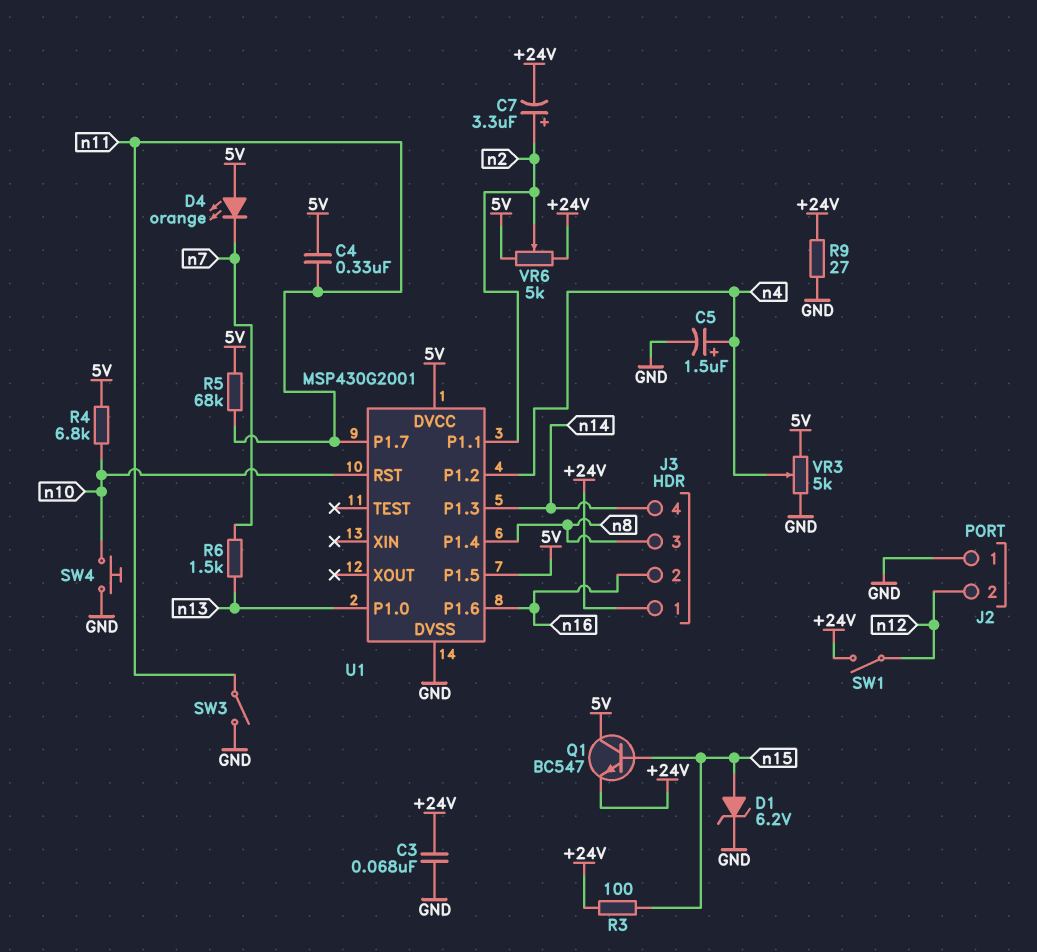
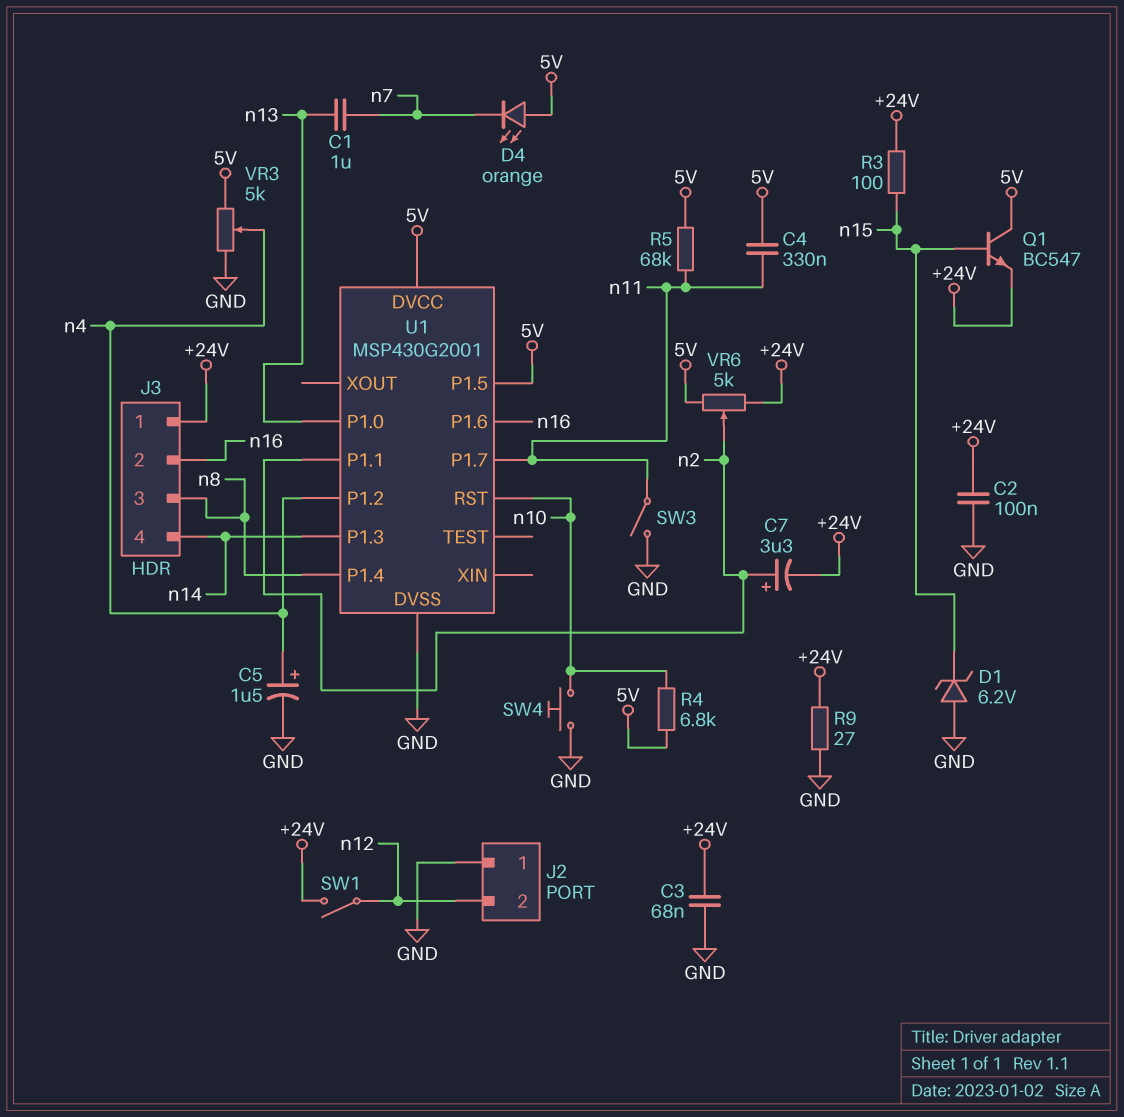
C1: none -> 1uF (n7, n13)
C2: none -> 100nF (+24V, GND)
D1: zener 6.2V (A n15, K GND) -> zener 6.2V (A GND, K n15)
R6: 1.5k (n7, n13) -> none

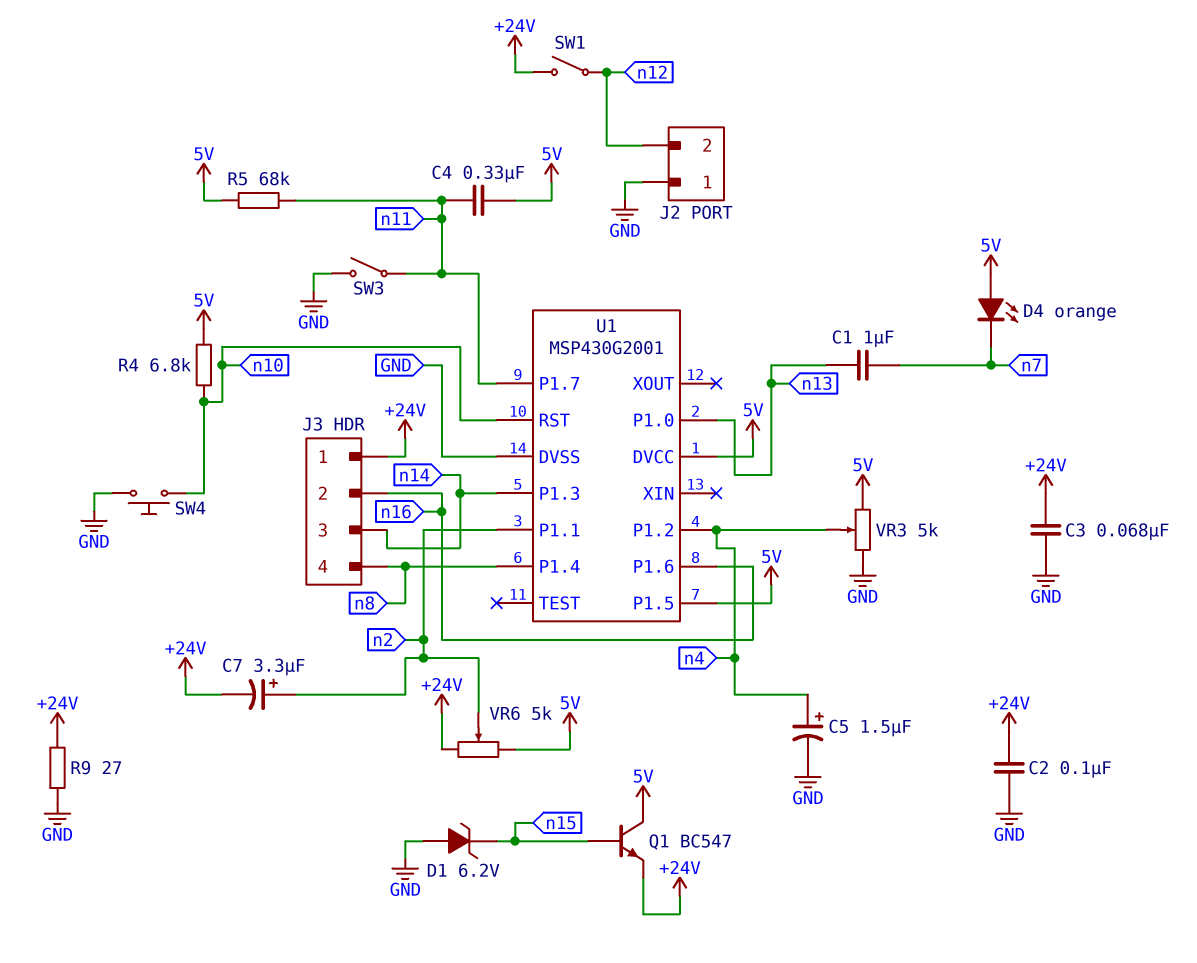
J3 pin 3: n8 -> n14
J3 pin 4: n14 -> n8
R3: 100 (+24V, n15) -> none

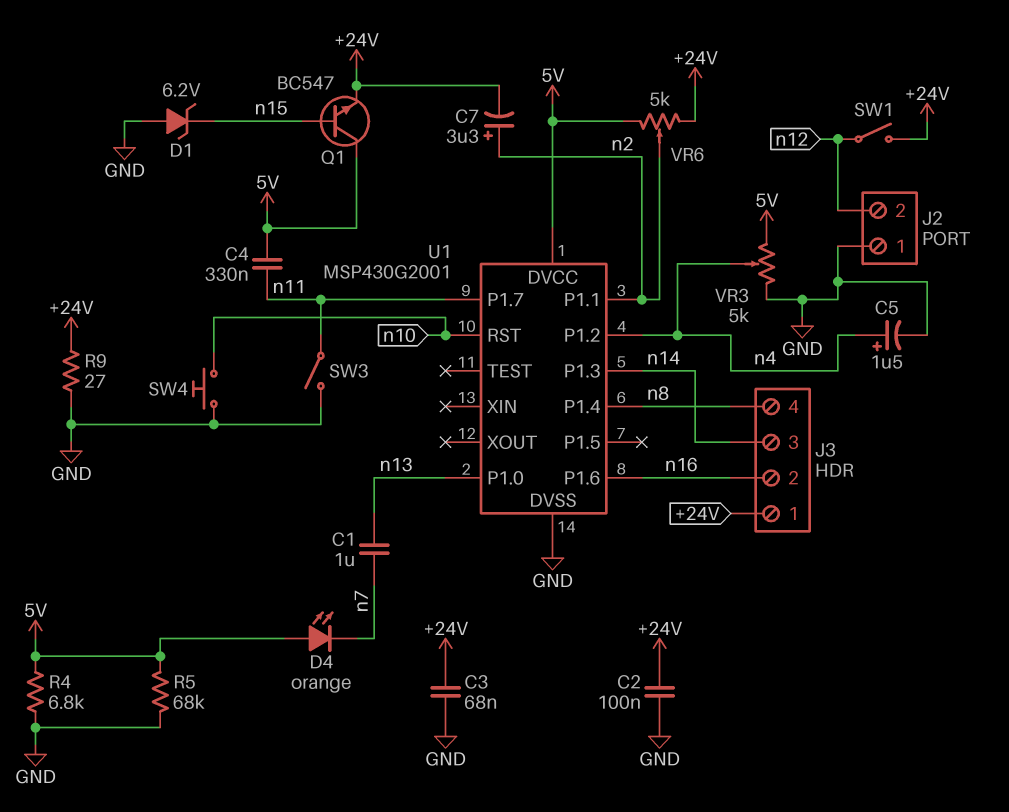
R4: 6.8k (5V, n10) -> 6.8k (5V, GND)
R5: 68k (5V, n11) -> 68k (5V, GND)
U1 pin P1.5: 5V -> none

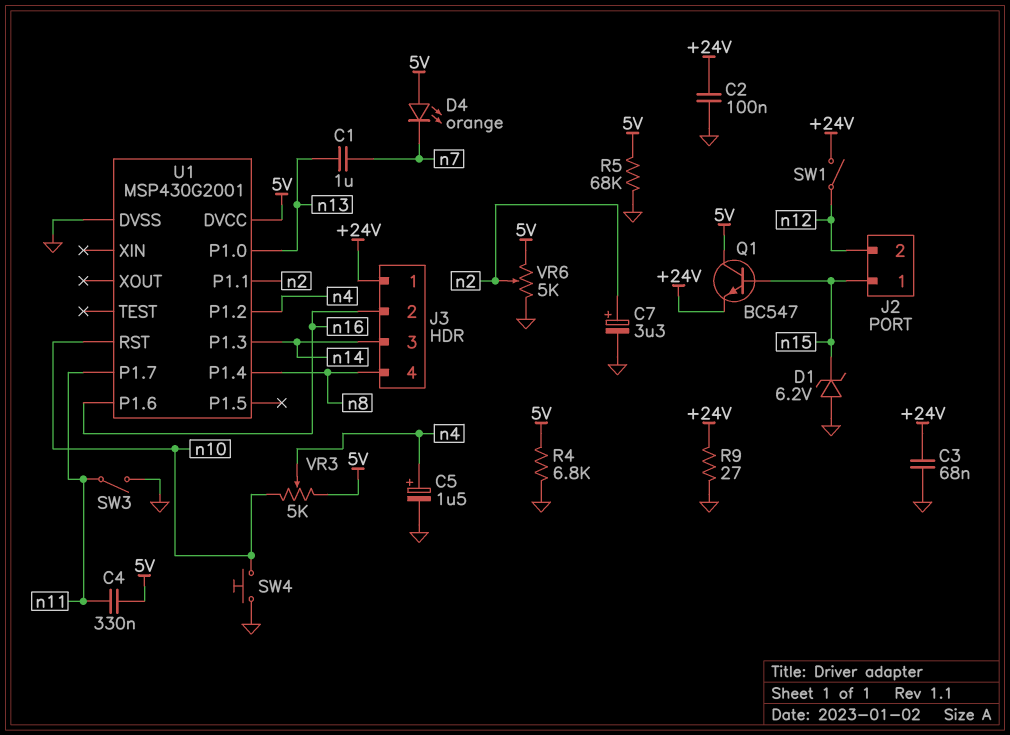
C7: 3.3uF (plus n2, minus +24V) -> 3.3uF (plus n2, minus GND)
J2 pin 1: GND -> n15
VR3: 5k (5V, GND, wiper n4) -> 5k (5V, n10, wiper n4)
VR6: 5k (+24V, 5V, wiper n2) -> 5k (5V, GND, wiper n2)

